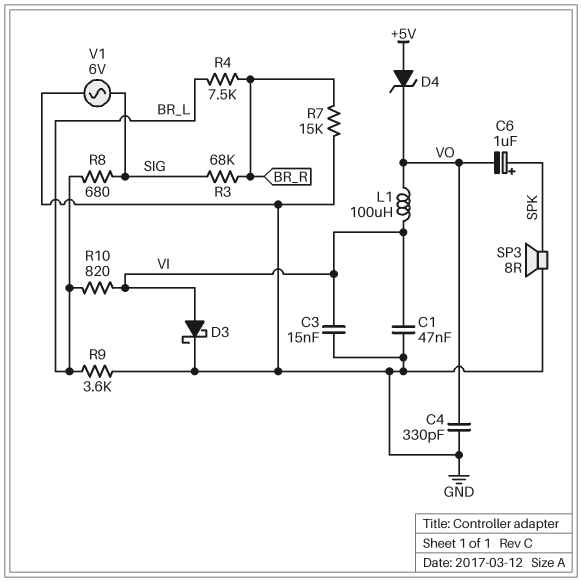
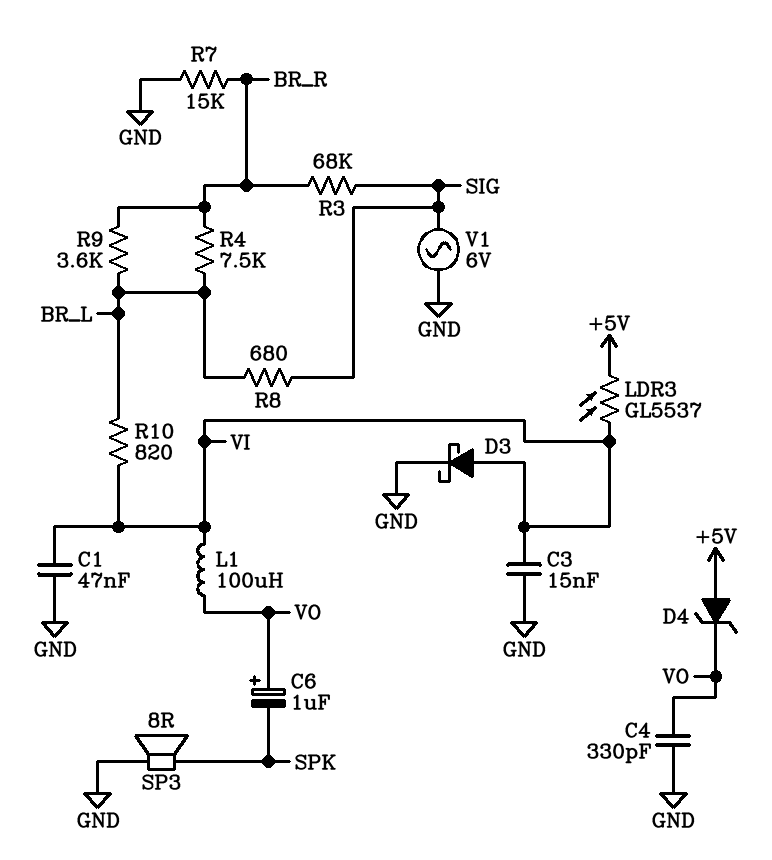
C6: 1uF (plus SPK, minus VO) -> 1uF (plus VO, minus SPK)
LDR3: none -> GL5537 (+5V, VI)
R9: 3.6k (BR_L, GND) -> 3.6k (BR_L, BR_R)

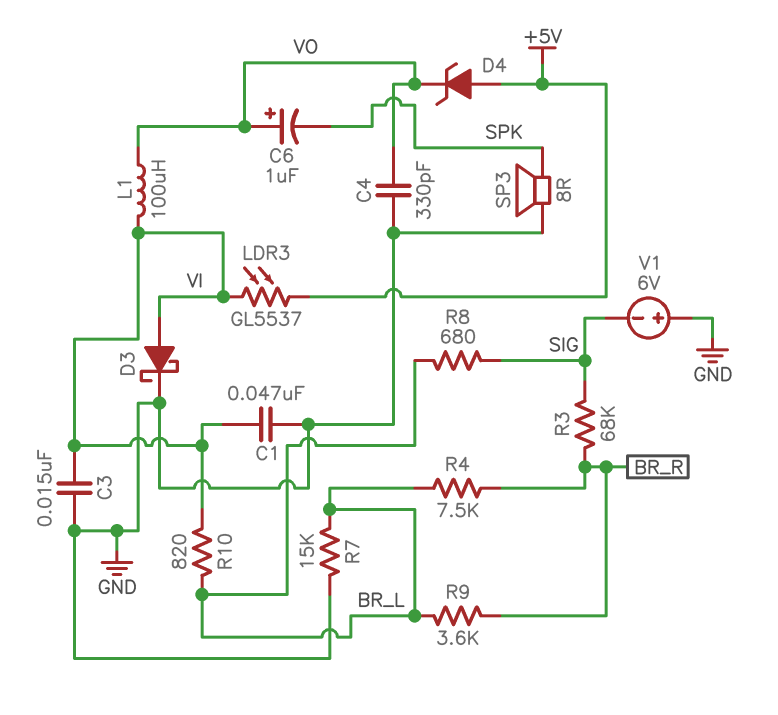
R7: 15k (BR_R, GND) -> 15k (BR_L, GND)
V1: AC 6V (GND, SIG) -> 6V (plus GND, minus SIG)

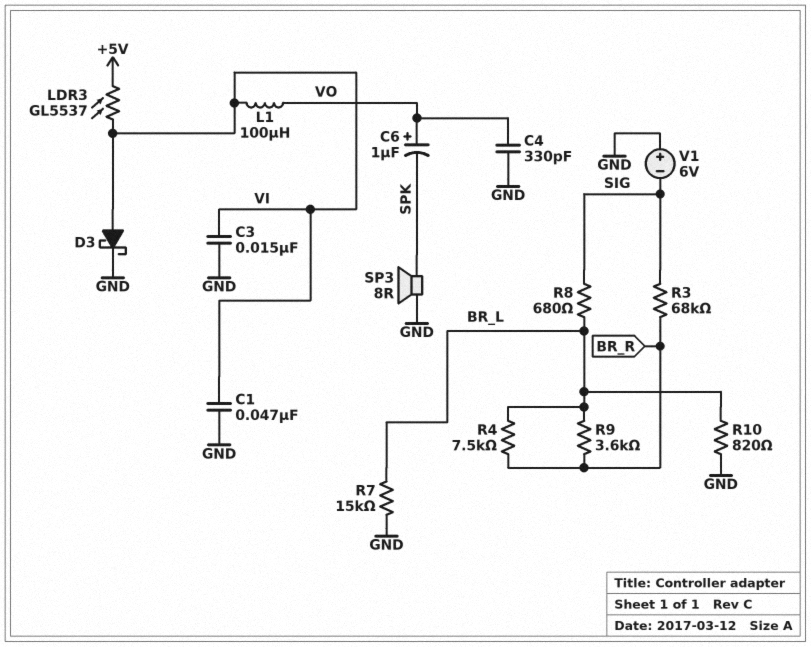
D4: zener (A +5V, K VO) -> none
R10: 820 (BR_L, VI) -> 820 (BR_L, GND)

